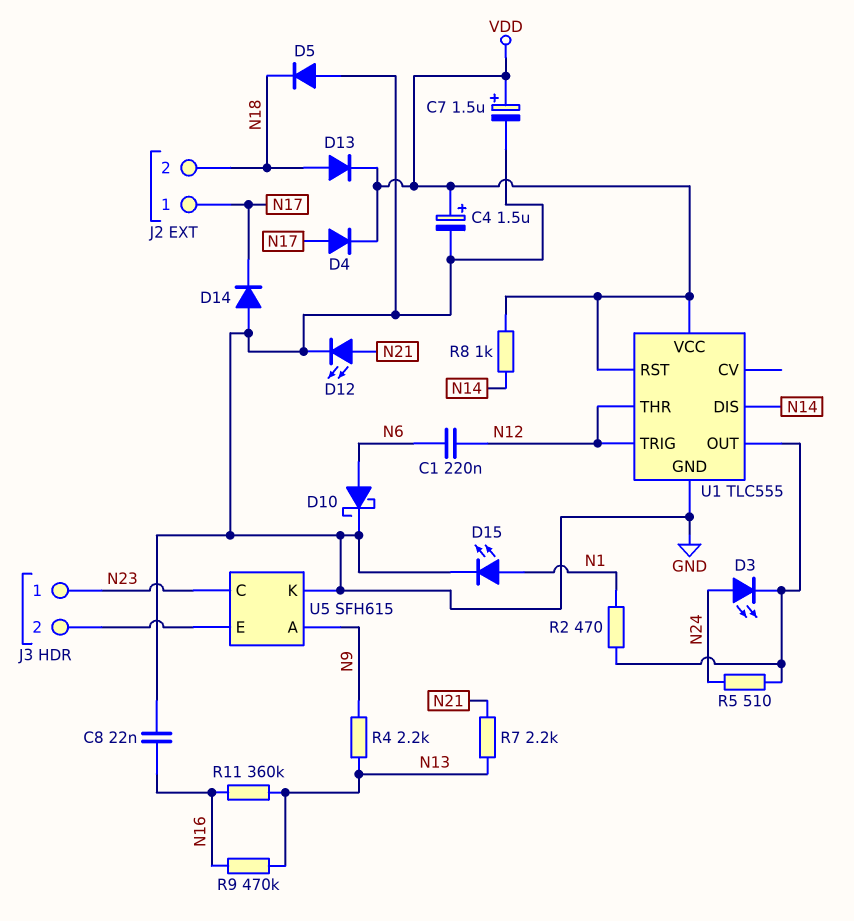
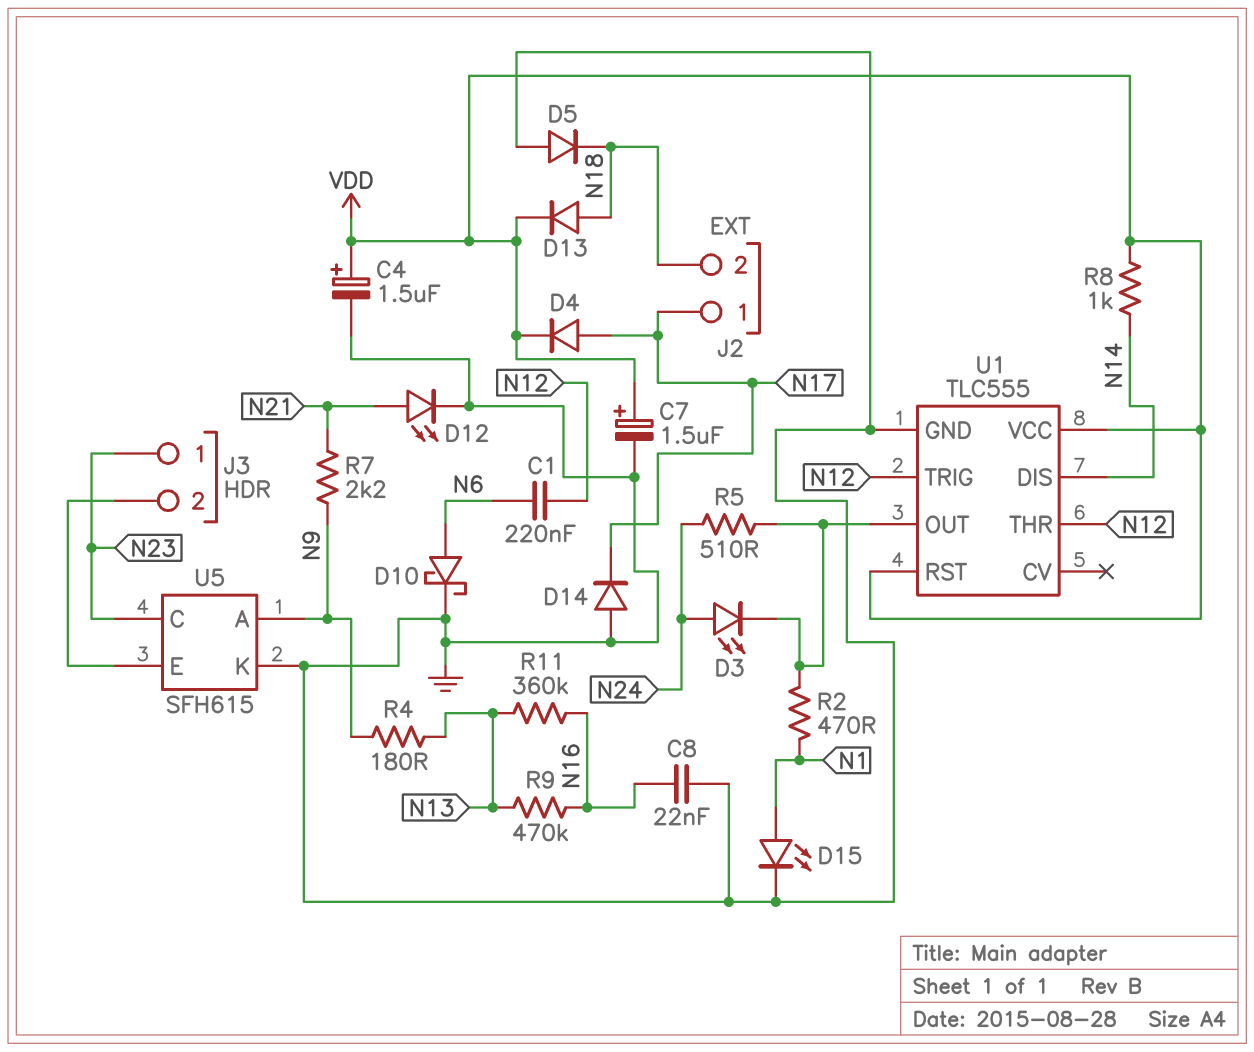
R4: 2.2k (N9, N13) -> 180 (N9, N13)
R7: 2.2k (N13, N21) -> 2.2k (N9, N21)

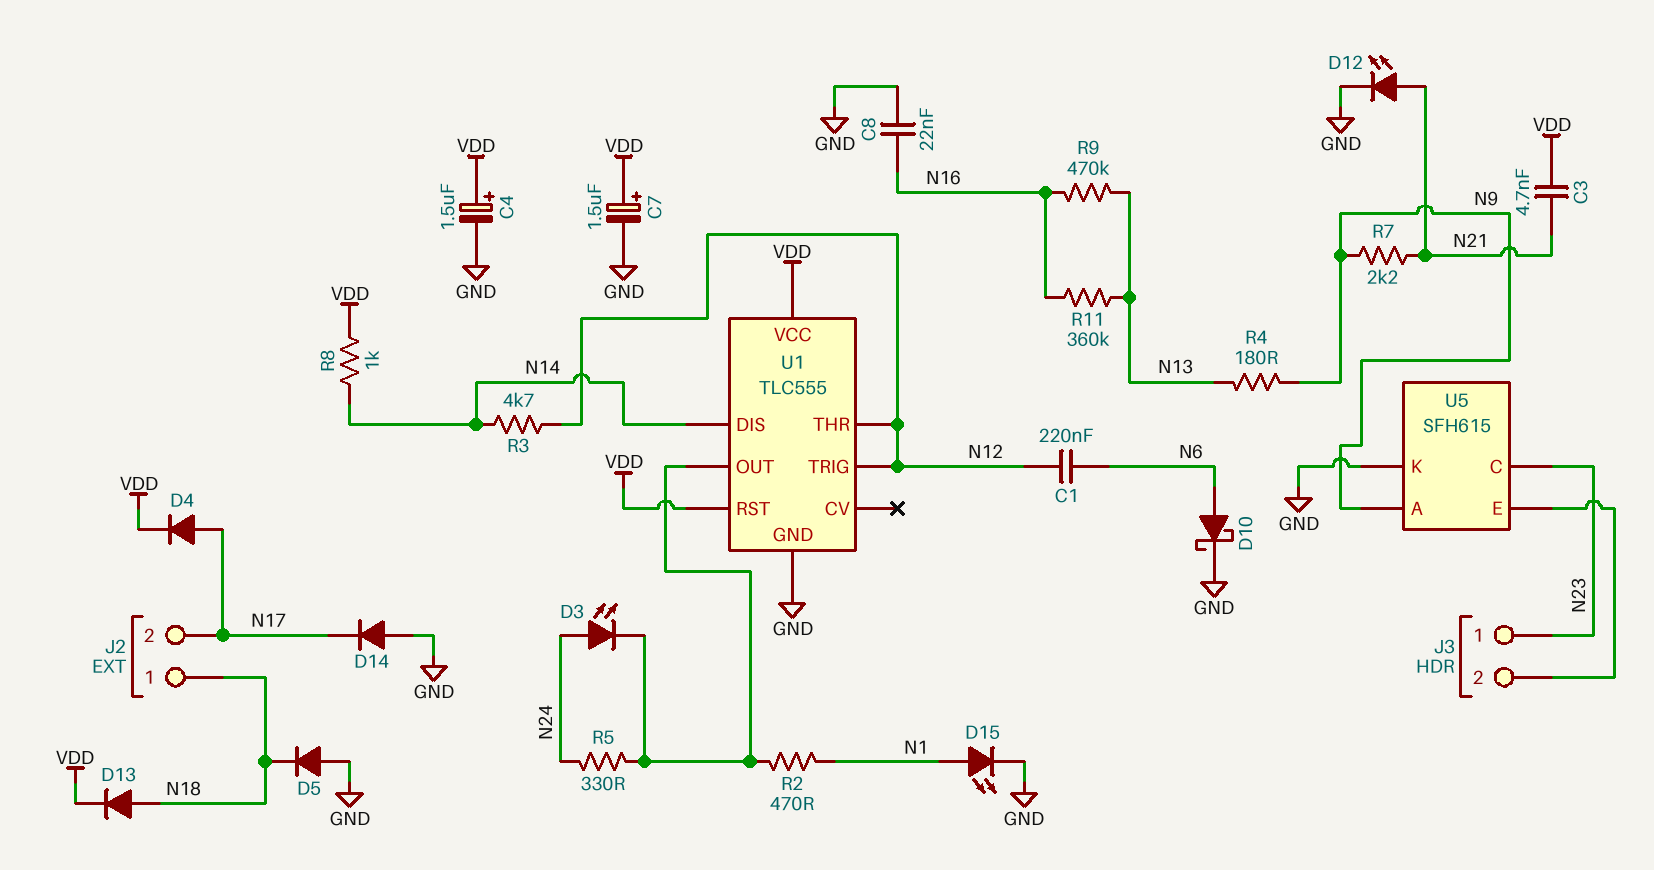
C3: none -> 4.7nF (N21, VDD)
J2 pin 1: N17 -> N18
J2 pin 2: N18 -> N17
R3: none -> 4.7k (N12, N14)
R5: 510 (N24, U1/OUT) -> 330 (N24, U1/OUT)

